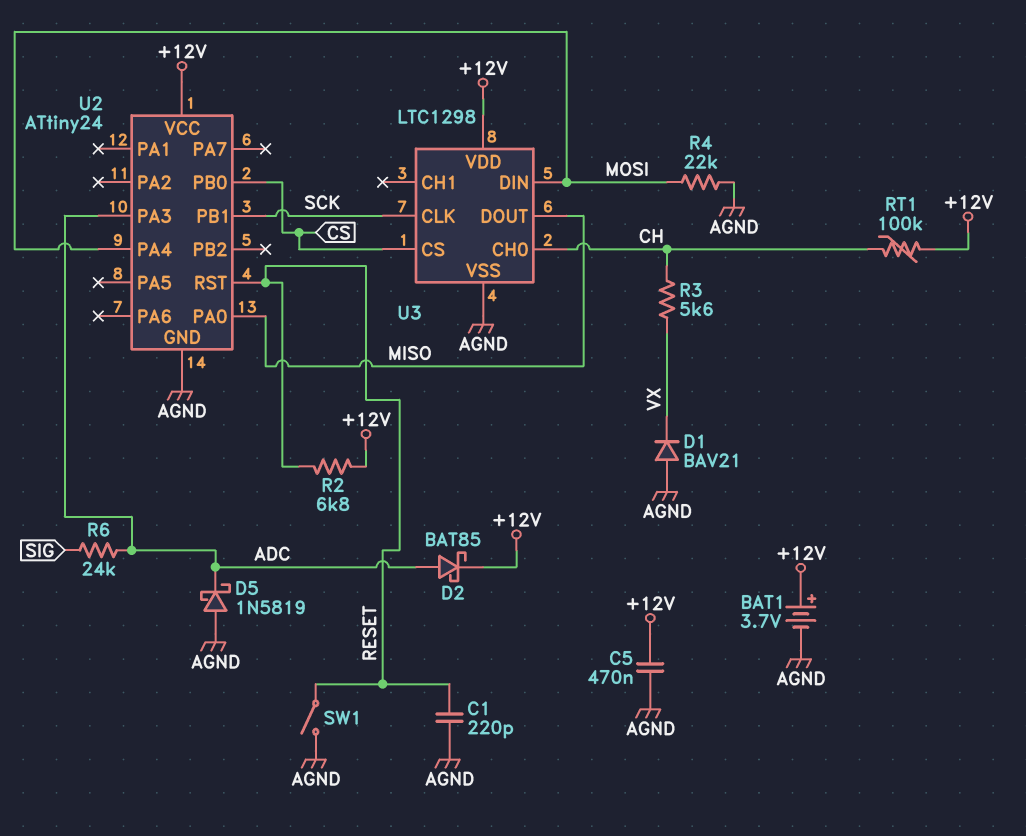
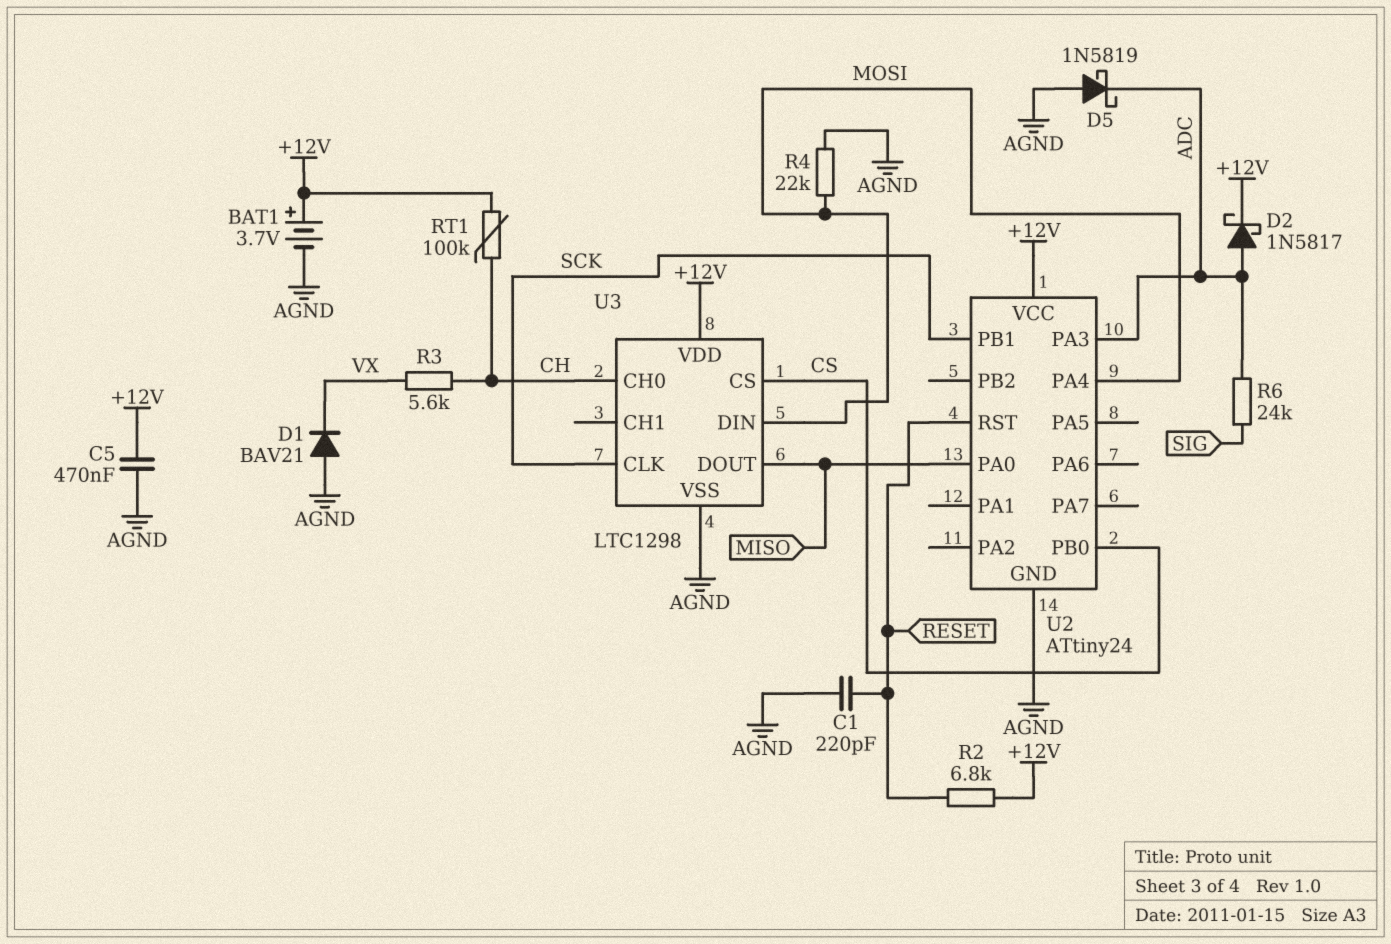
D2: schottky BAT85 (A ADC, K +12V) -> schottky 1N5817 (A ADC, K +12V)
SW1: switch (AGND, RESET) -> none

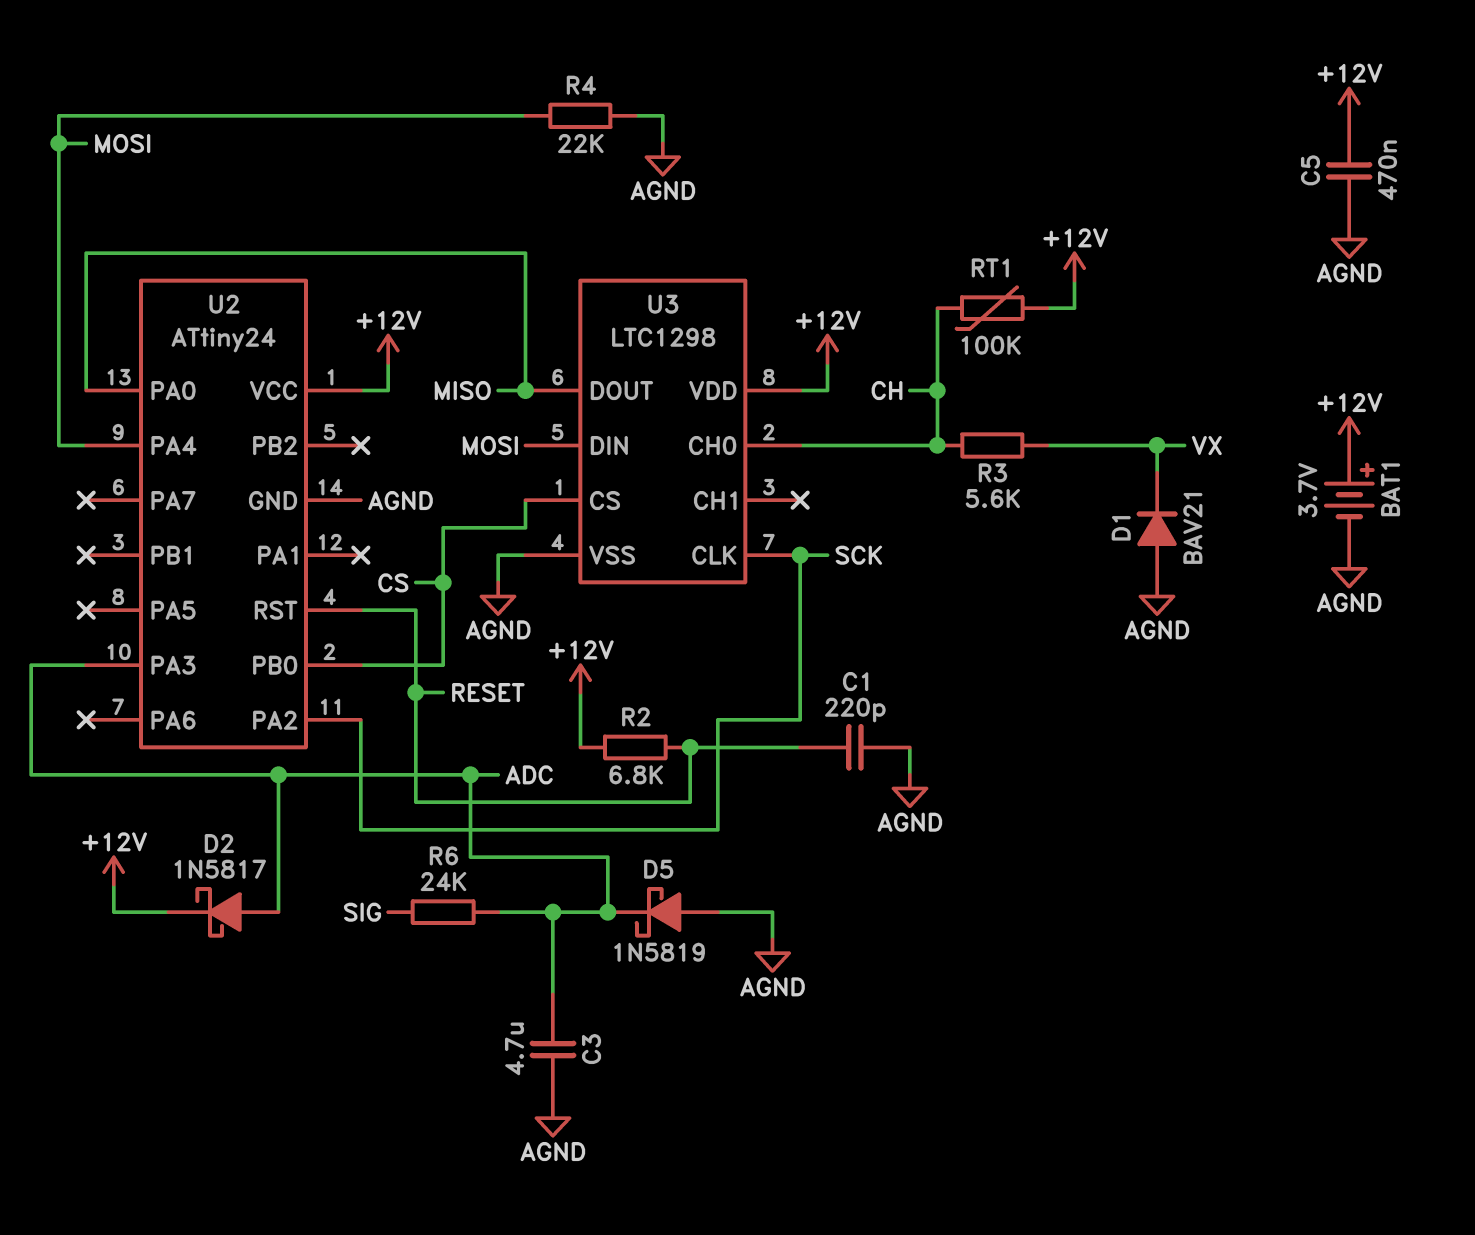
C3: none -> 4.7uF (ADC, AGND)
U2 pin PA2: none -> SCK
U2 pin PB1: SCK -> none

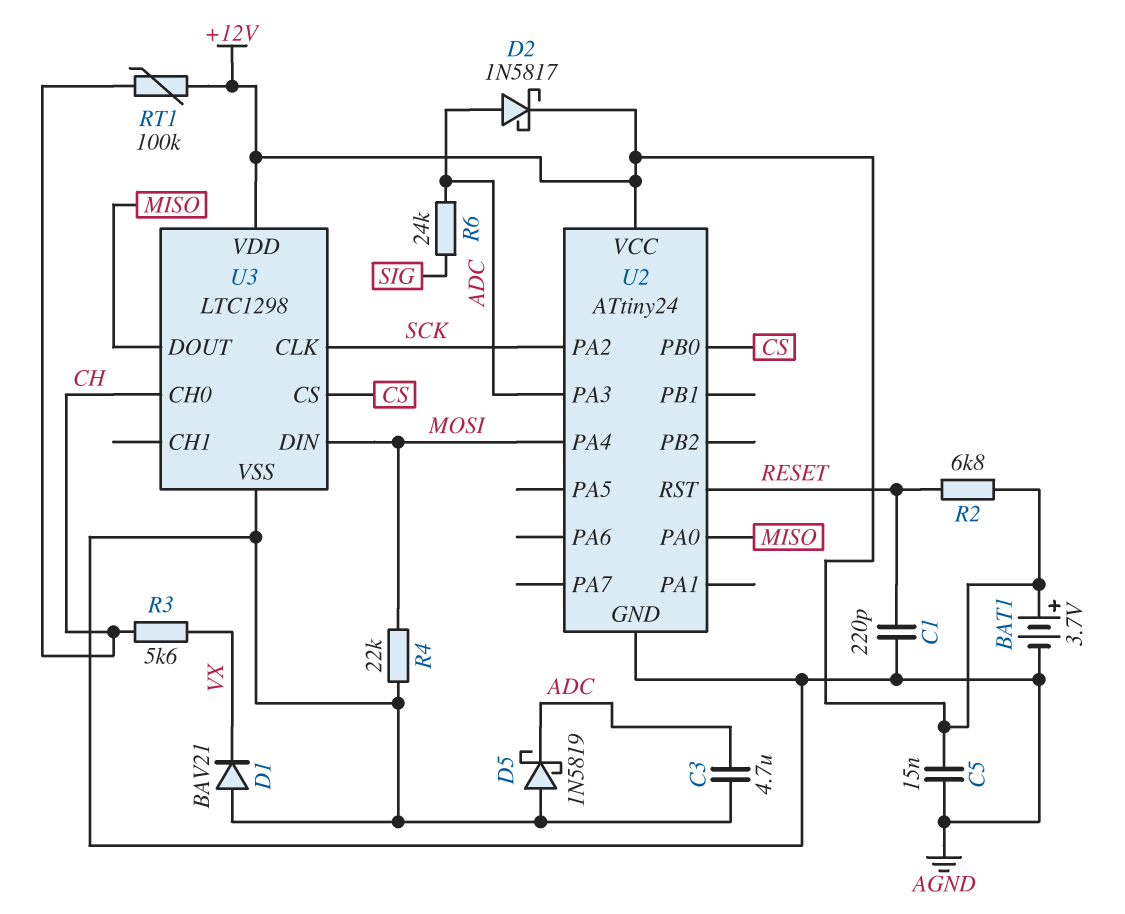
C5: 470nF (+12V, AGND) -> 15nF (+12V, AGND)

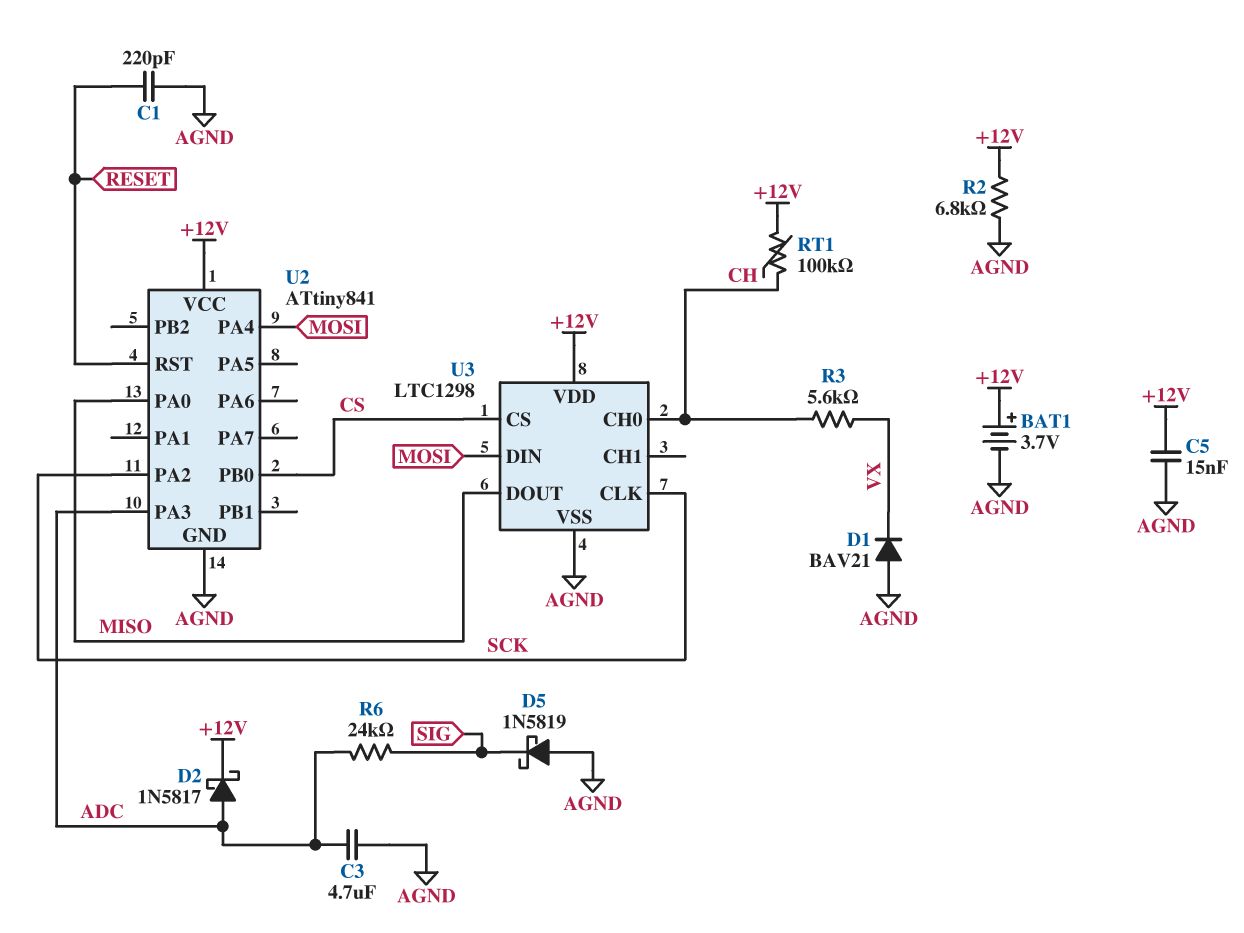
D5: schottky 1N5819 (A AGND, K ADC) -> schottky 1N5819 (A AGND, K SIG)
R2: 6.8k (+12V, RESET) -> 6.8k (+12V, AGND)
R4: 22k (AGND, MOSI) -> none
U2: ATtiny24 -> ATtiny841

